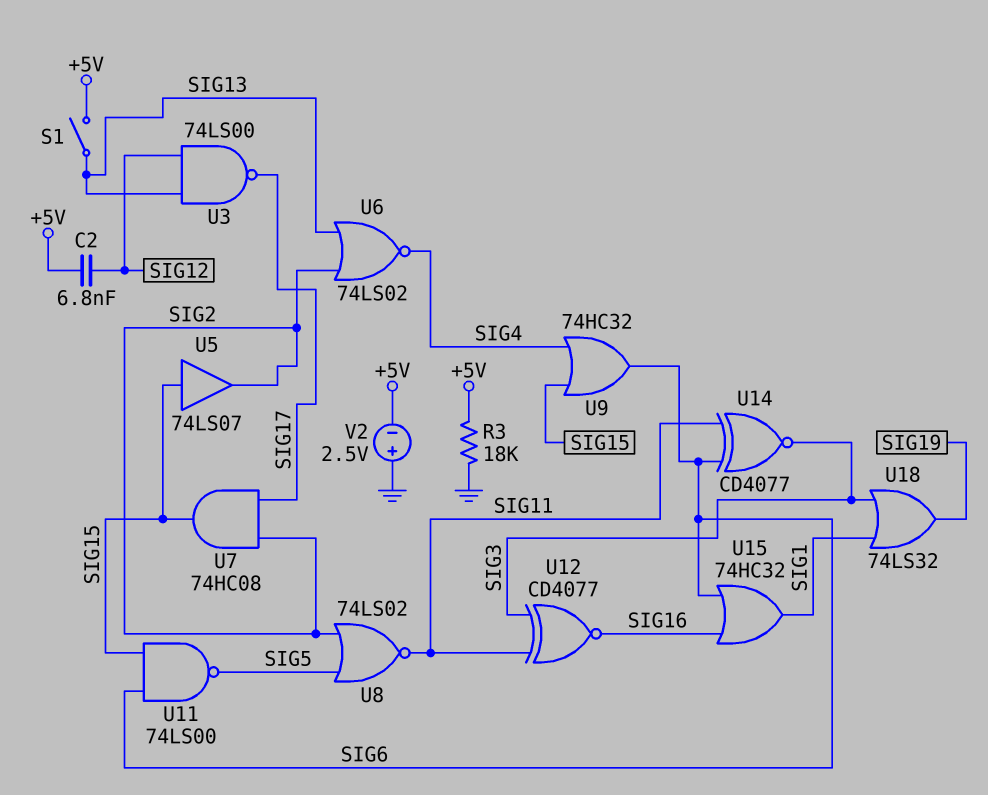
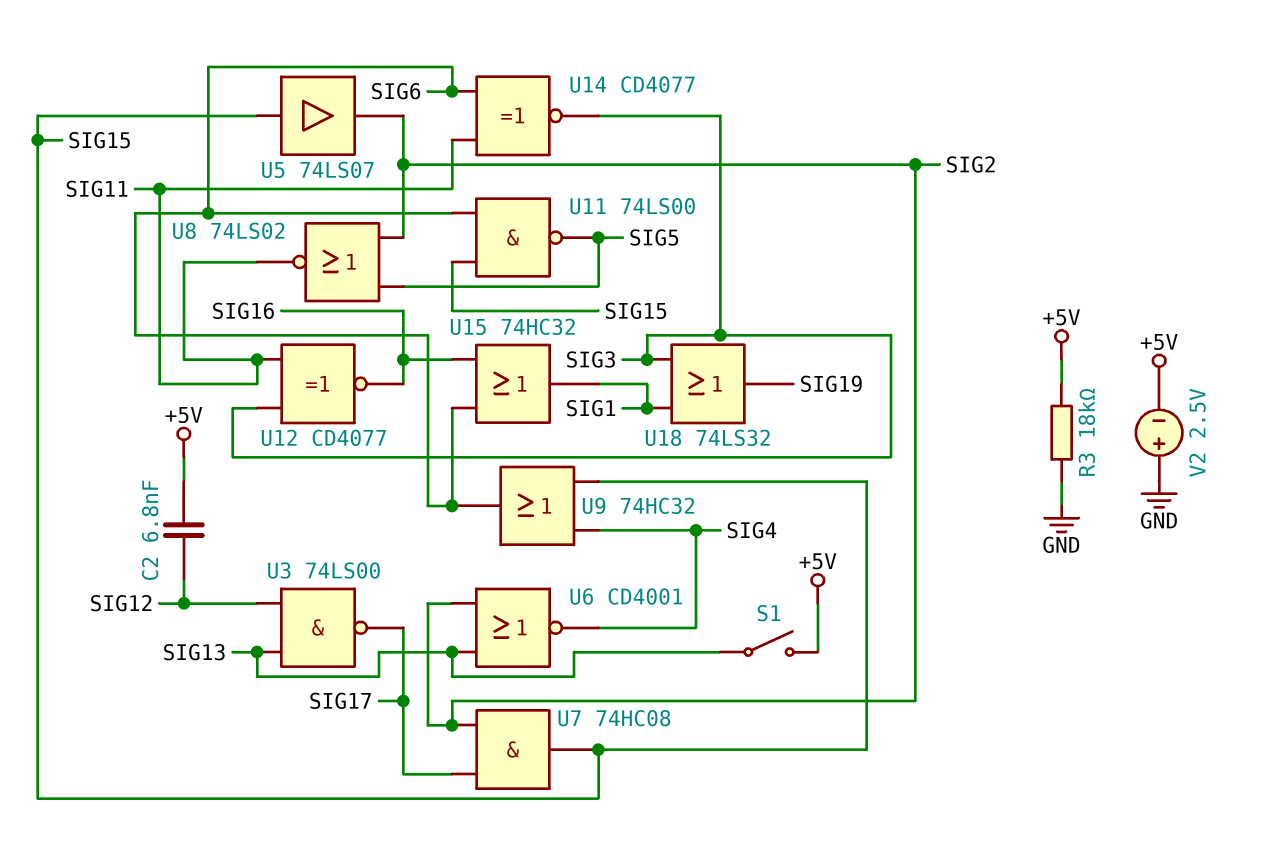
U6: NOR 74LS02 (in SIG2, in SIG13, out SIG4) -> NOR CD4001 (in SIG2, in SIG13, out SIG4)

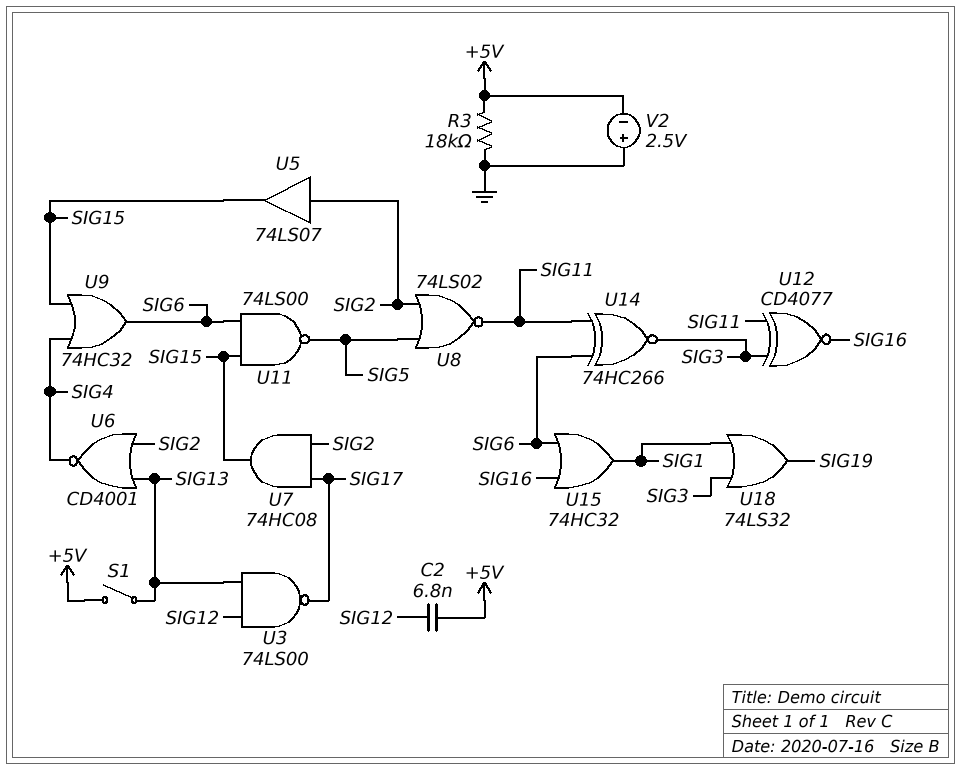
U5: buffer 74LS07 (in SIG15, out SIG2) -> buffer 74LS07 (in SIG2, out SIG15)
U14: XNOR CD4077 (in SIG6, in SIG11, out SIG3) -> XNOR 74HC266 (in SIG6, in SIG11, out SIG3)

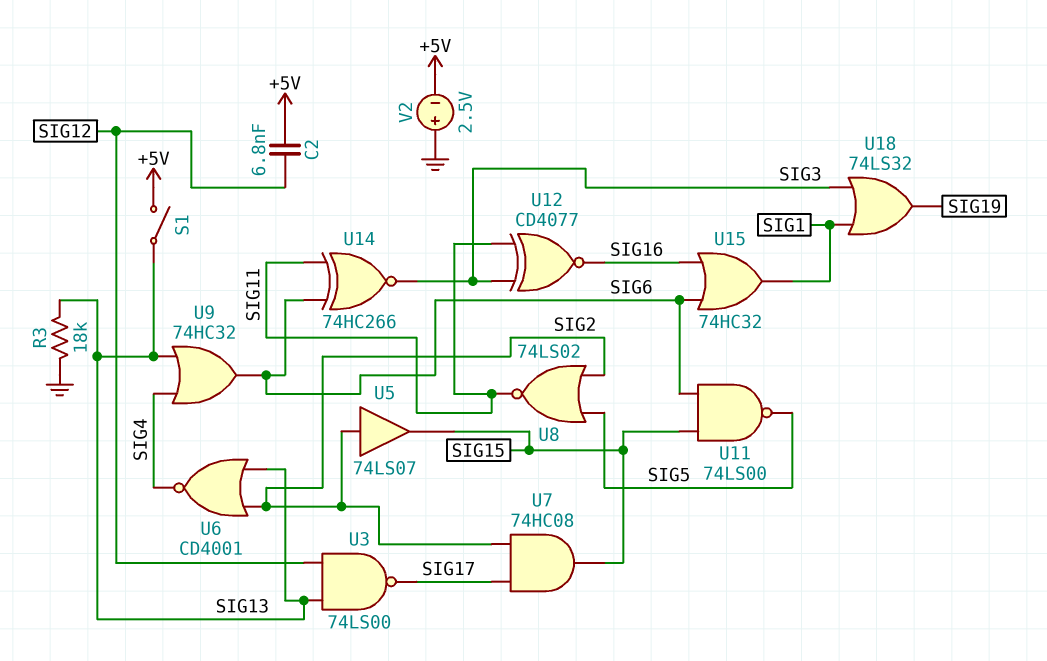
R3: 18k (+5V, GND) -> 18k (GND, SIG13)
U9: OR 74HC32 (in SIG4, in SIG15, out SIG6) -> OR 74HC32 (in SIG4, in SIG13, out SIG6)

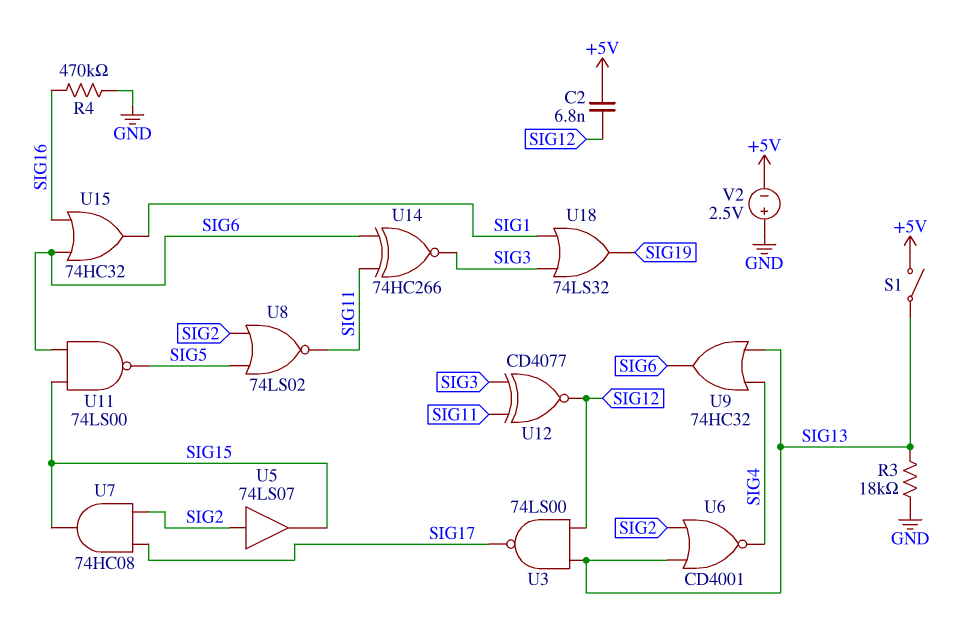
R4: none -> 470k (GND, SIG16)
U12: XNOR CD4077 (in SIG3, in SIG11, out SIG16) -> XNOR CD4077 (in SIG3, in SIG11, out SIG12)

